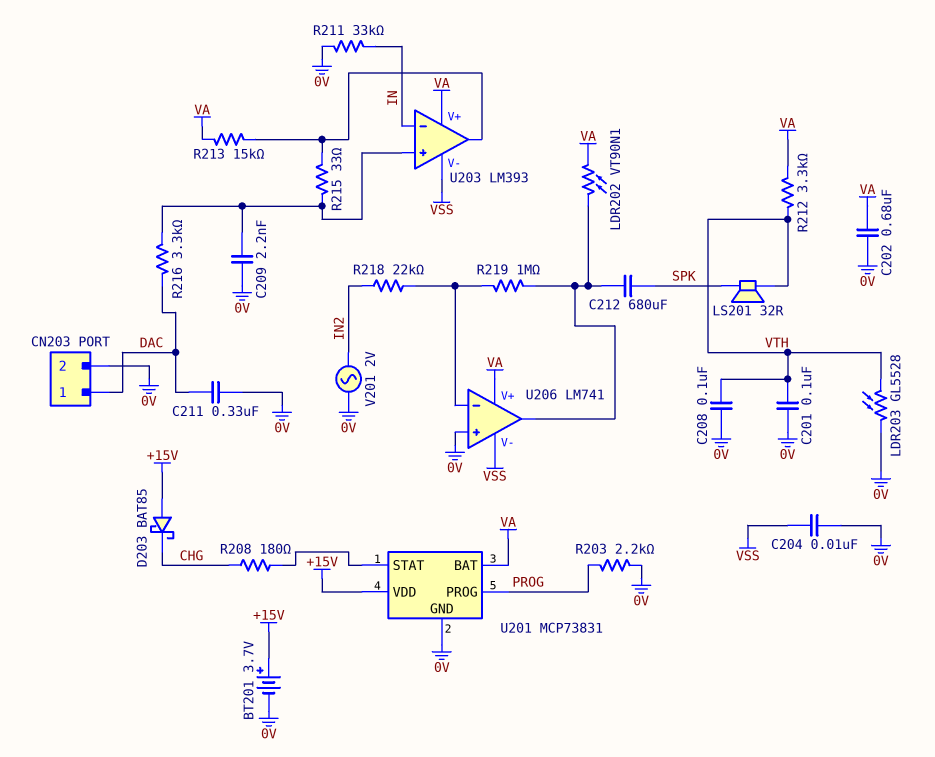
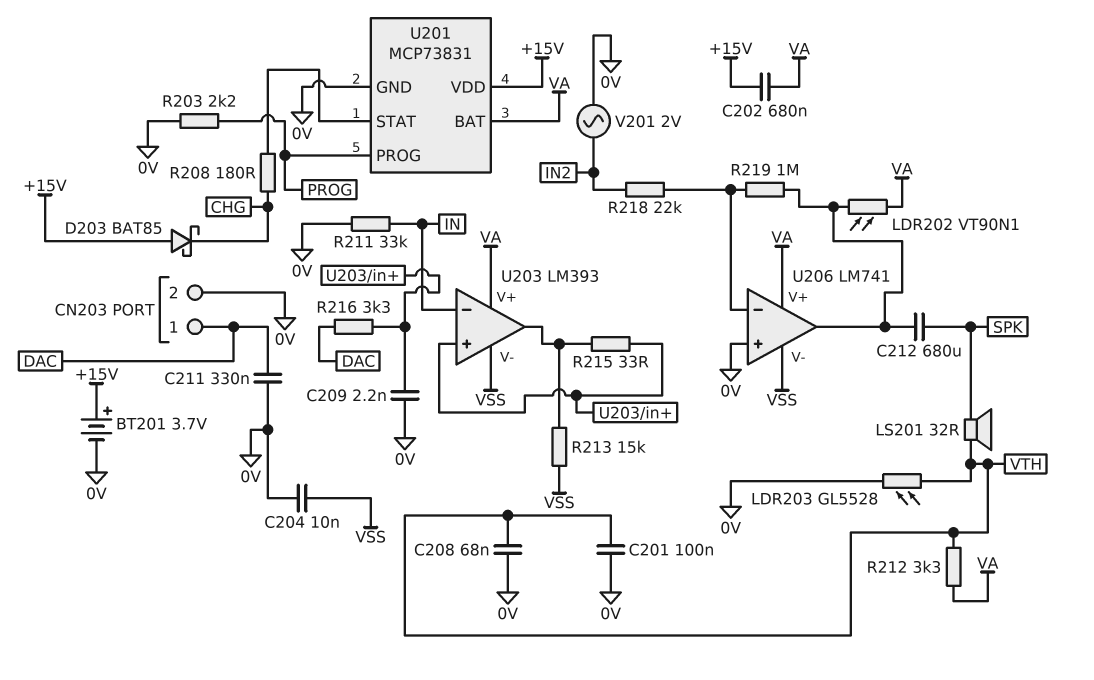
C202: 680nF (0V, VA) -> 680nF (+15V, VA)
C208: 100nF (0V, VTH) -> 68nF (0V, VTH)
R213: 15k (U203/out, VA) -> 15k (U203/out, VSS)

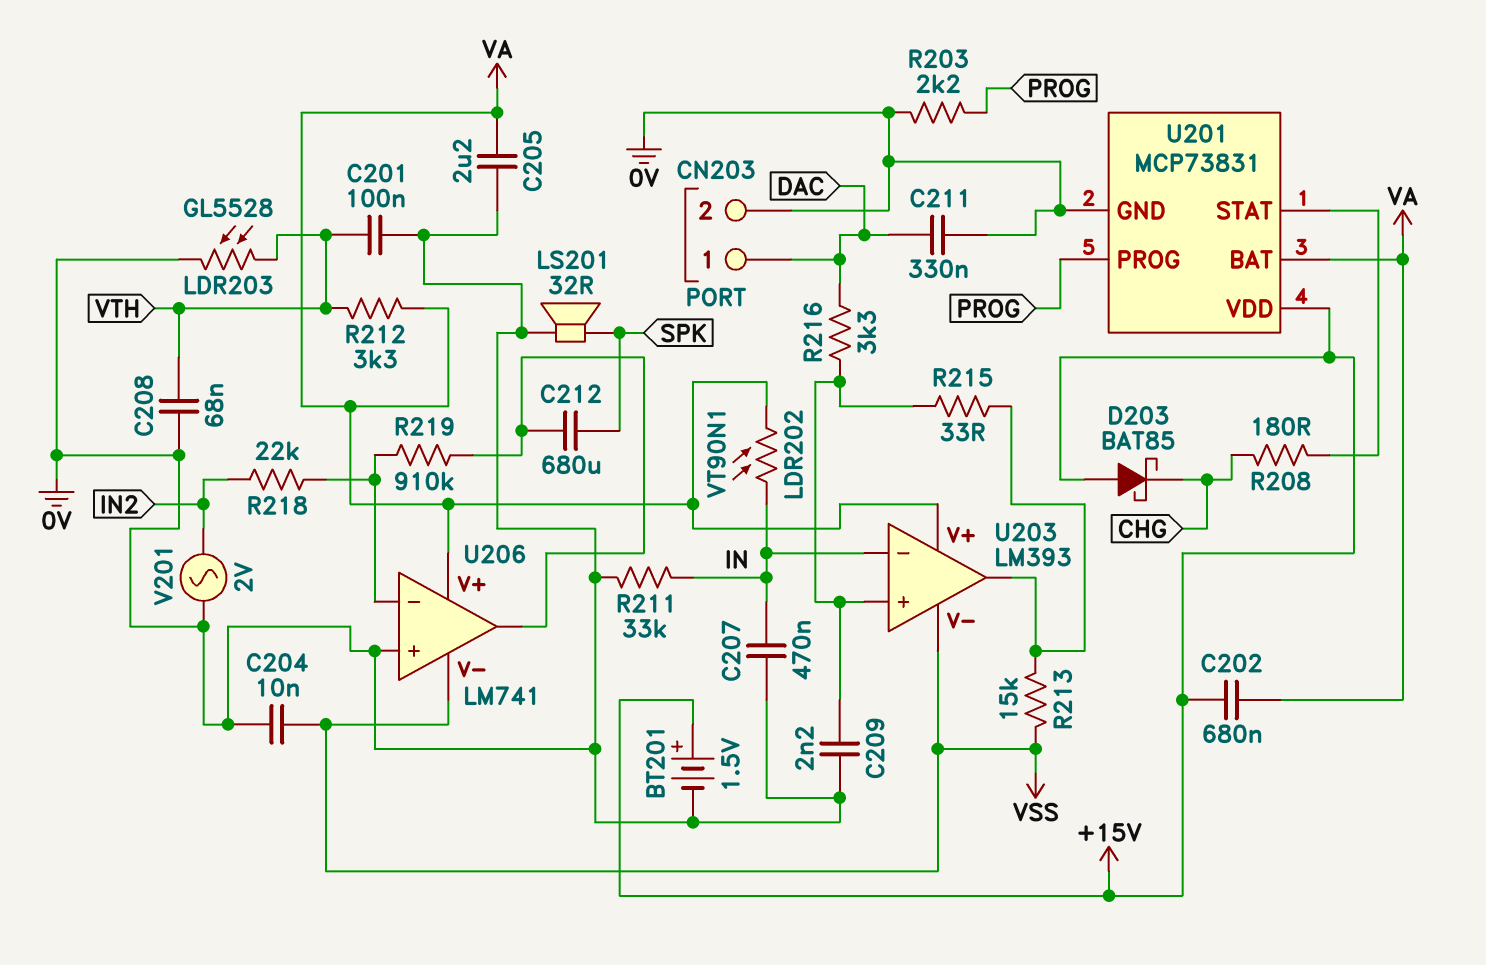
BT201: 3.7V (plus +15V, minus 0V) -> 1.5V (plus +15V, minus 0V)
C205: none -> 2.2uF (0V, VA)
C207: none -> 470nF (0V, IN)
LDR202: VT90N1 (U206/out, VA) -> VT90N1 (IN, VA)
LS201: speaker 32R (SPK, VTH) -> speaker 32R (0V, SPK)
R219: 1M (U206/in-, U206/out) -> 910k (U206/in-, U206/out)

